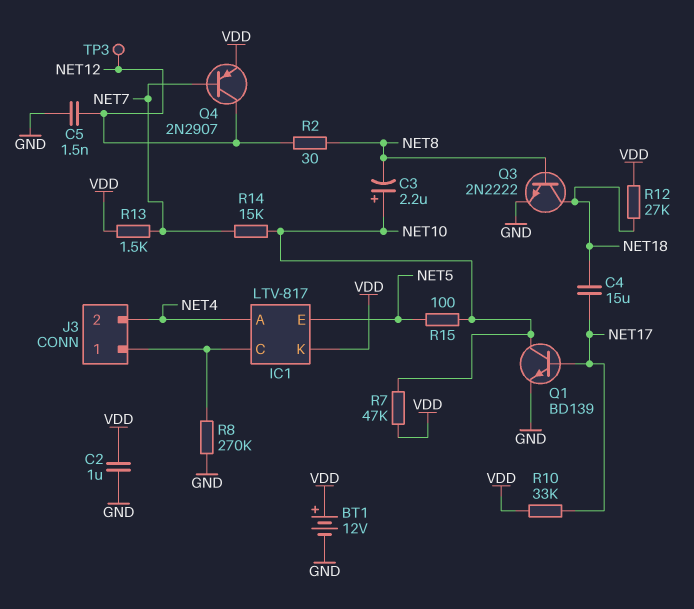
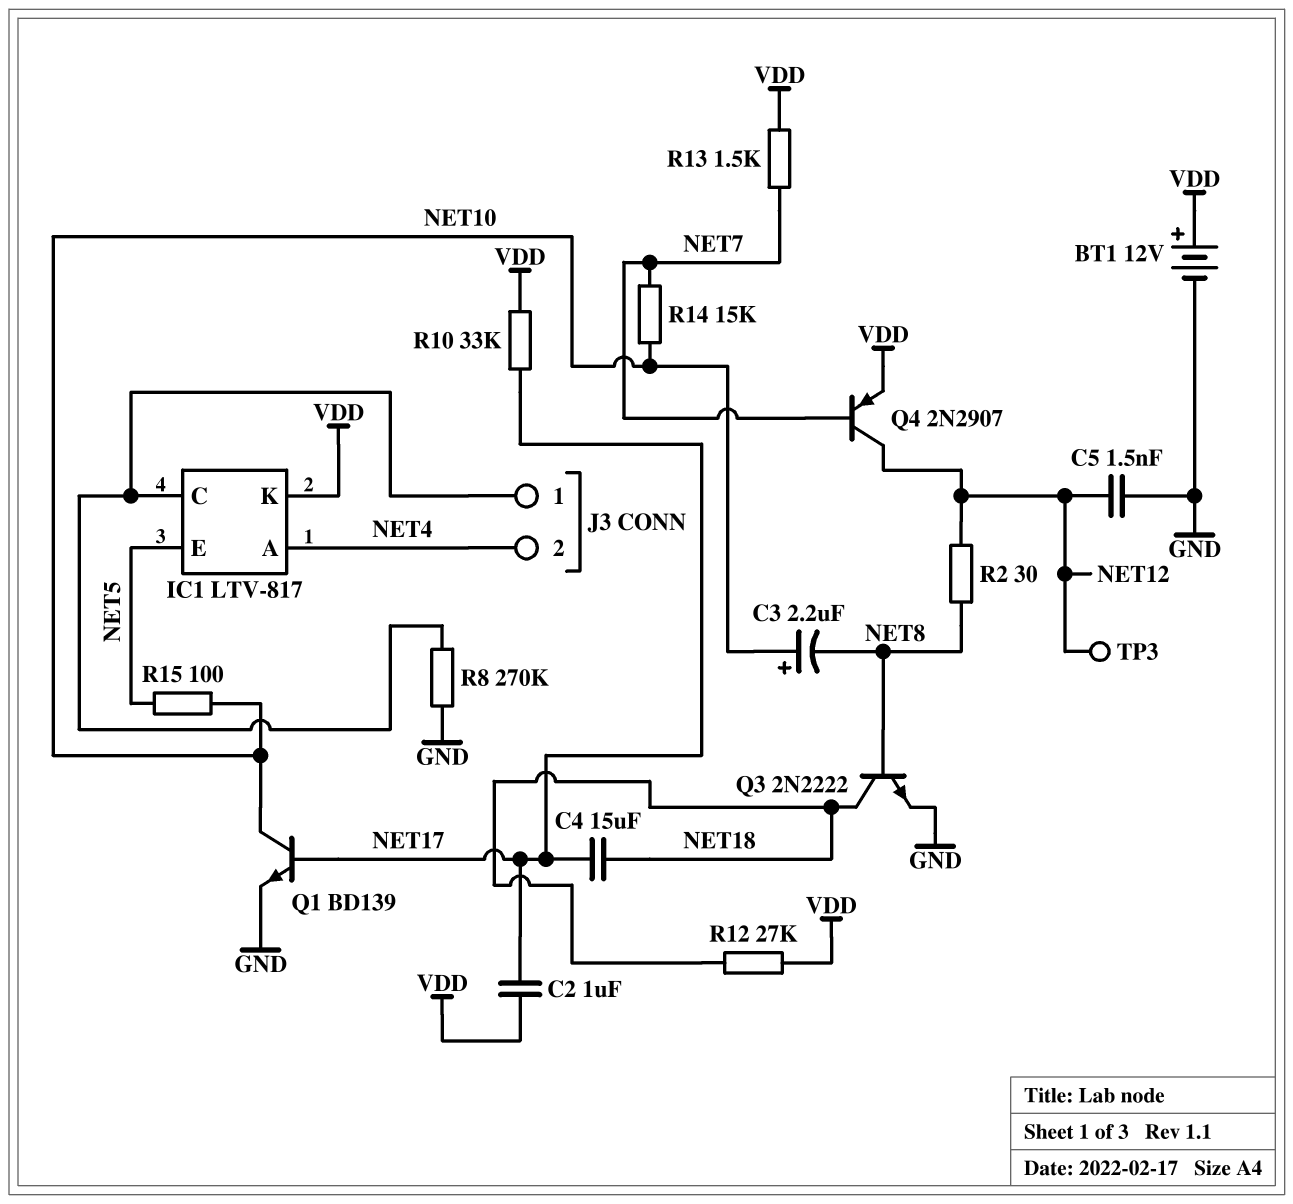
C2: 1uF (GND, VDD) -> 1uF (NET17, VDD)
R7: 47k (NET10, VDD) -> none

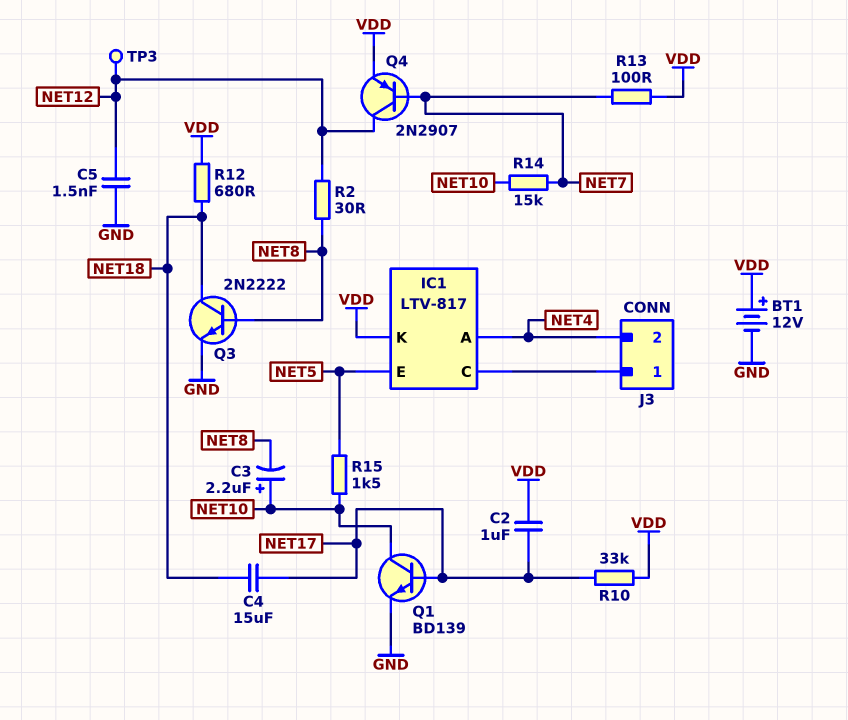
R8: 270k (GND, IC1/C) -> none
R12: 27k (NET18, VDD) -> 680 (NET18, VDD)
R13: 1.5k (NET7, VDD) -> 100 (NET7, VDD)
R15: 100 (NET5, NET10) -> 1.5k (NET5, NET10)

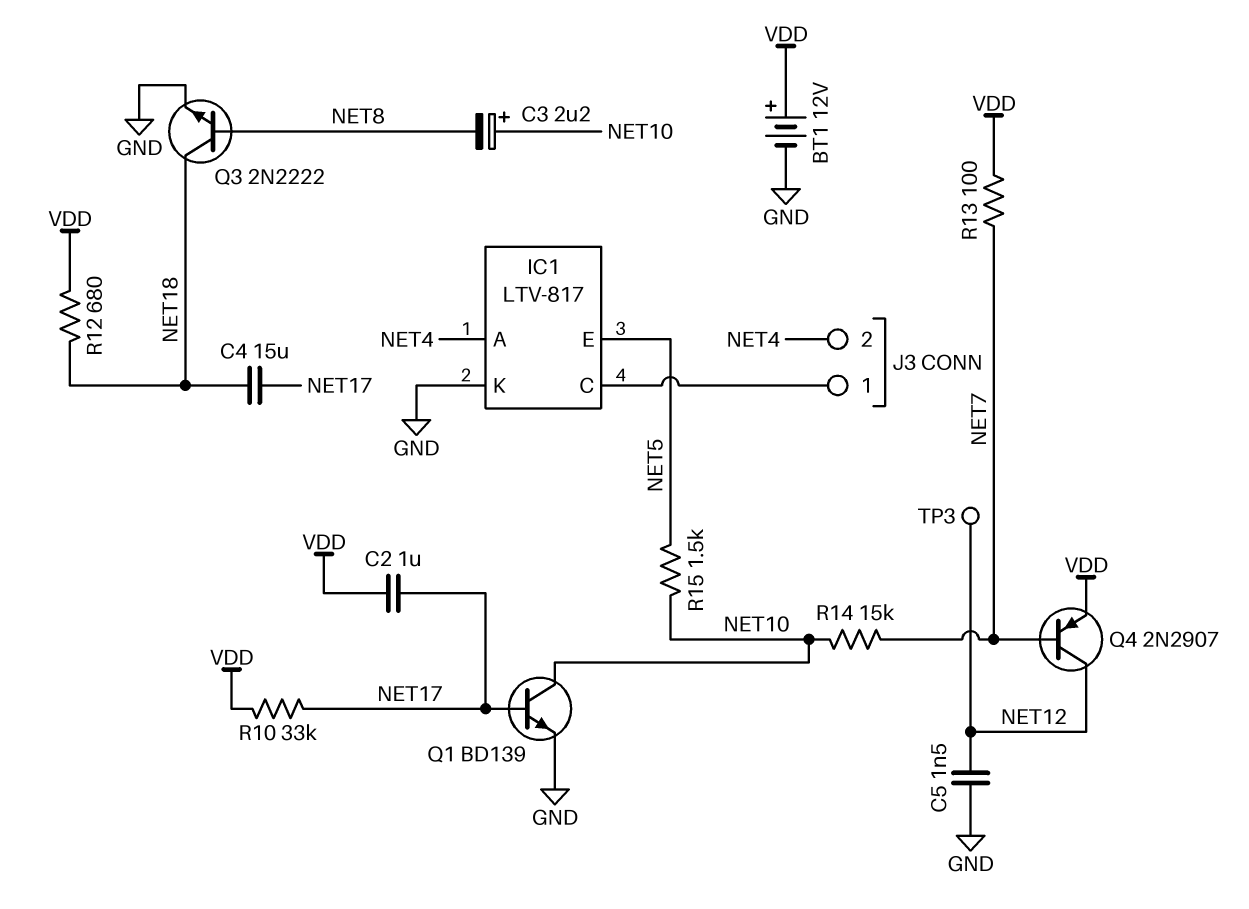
IC1 pin K: VDD -> GND
R2: 30 (NET8, NET12) -> none

